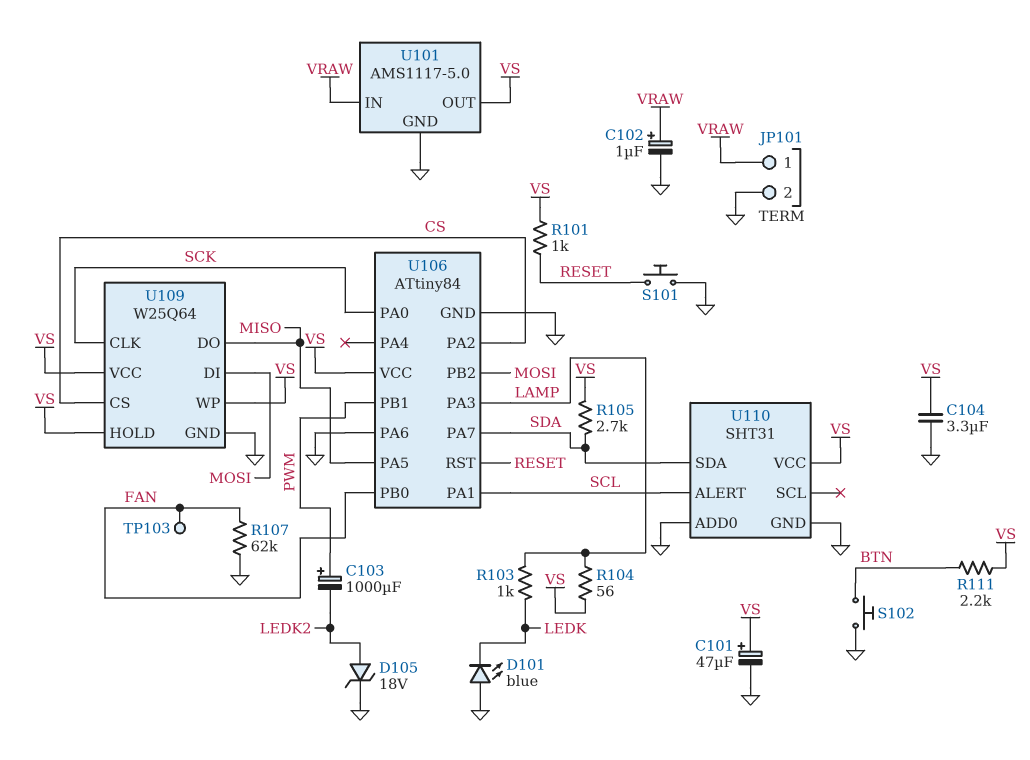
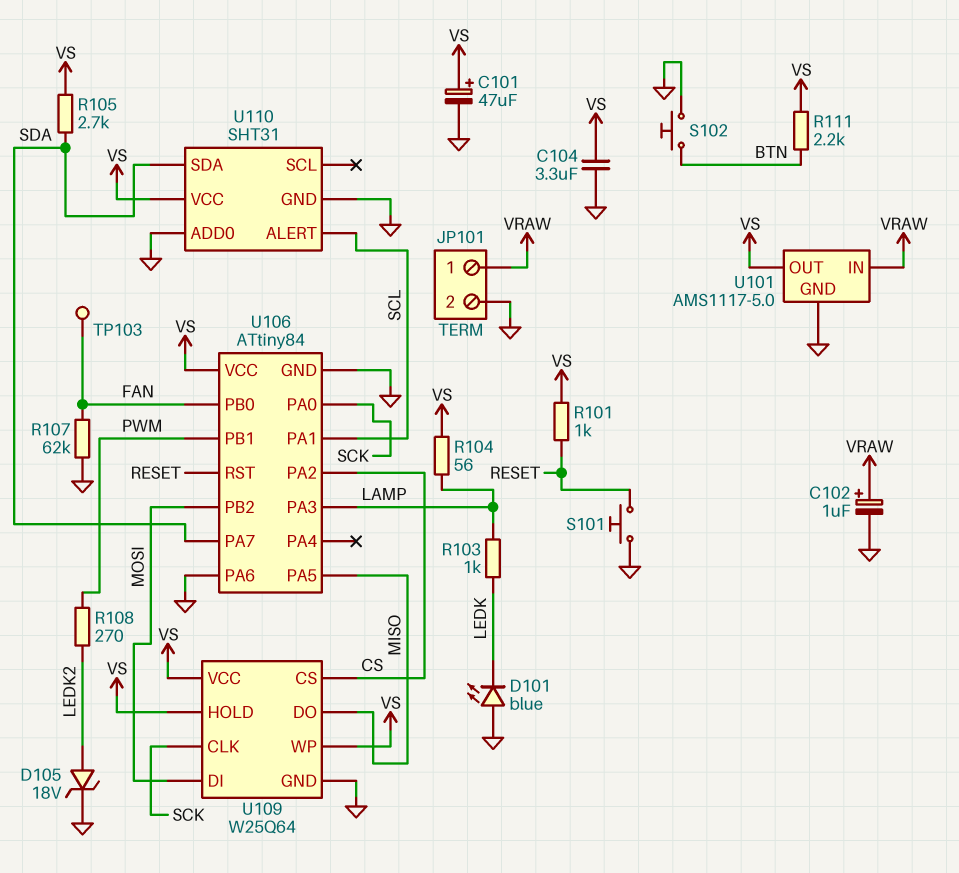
C103: 1000uF (plus PWM, minus LEDK2) -> none
R108: none -> 270 (LEDK2, PWM)

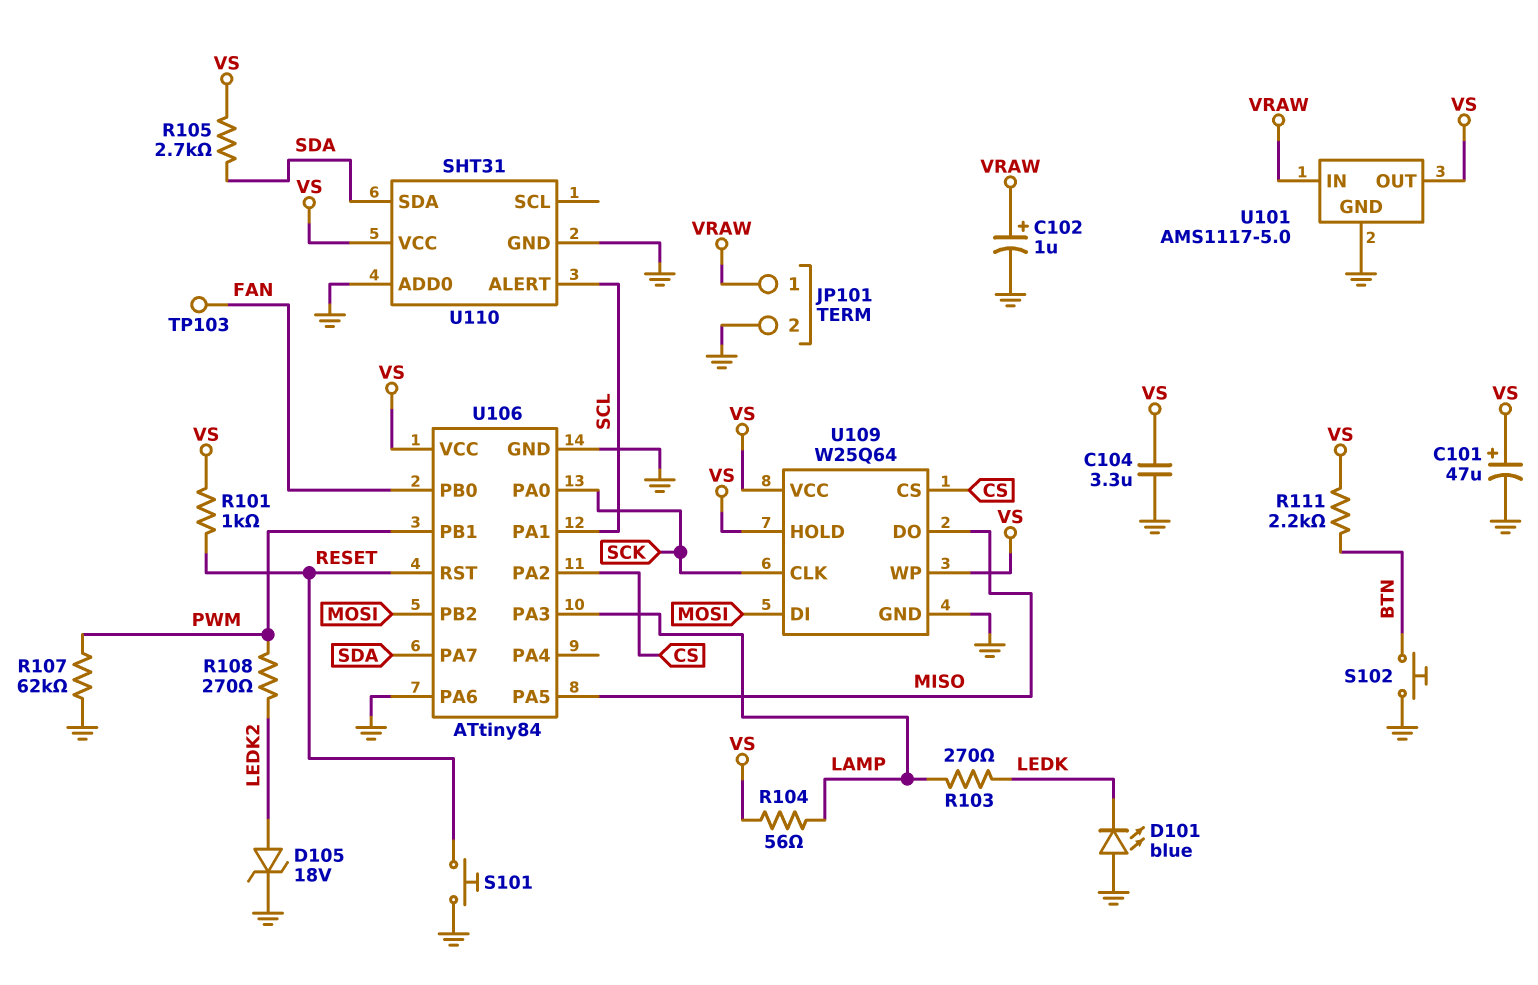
R103: 1k (LAMP, LEDK) -> 270 (LAMP, LEDK)
R107: 62k (FAN, GND) -> 62k (GND, PWM)

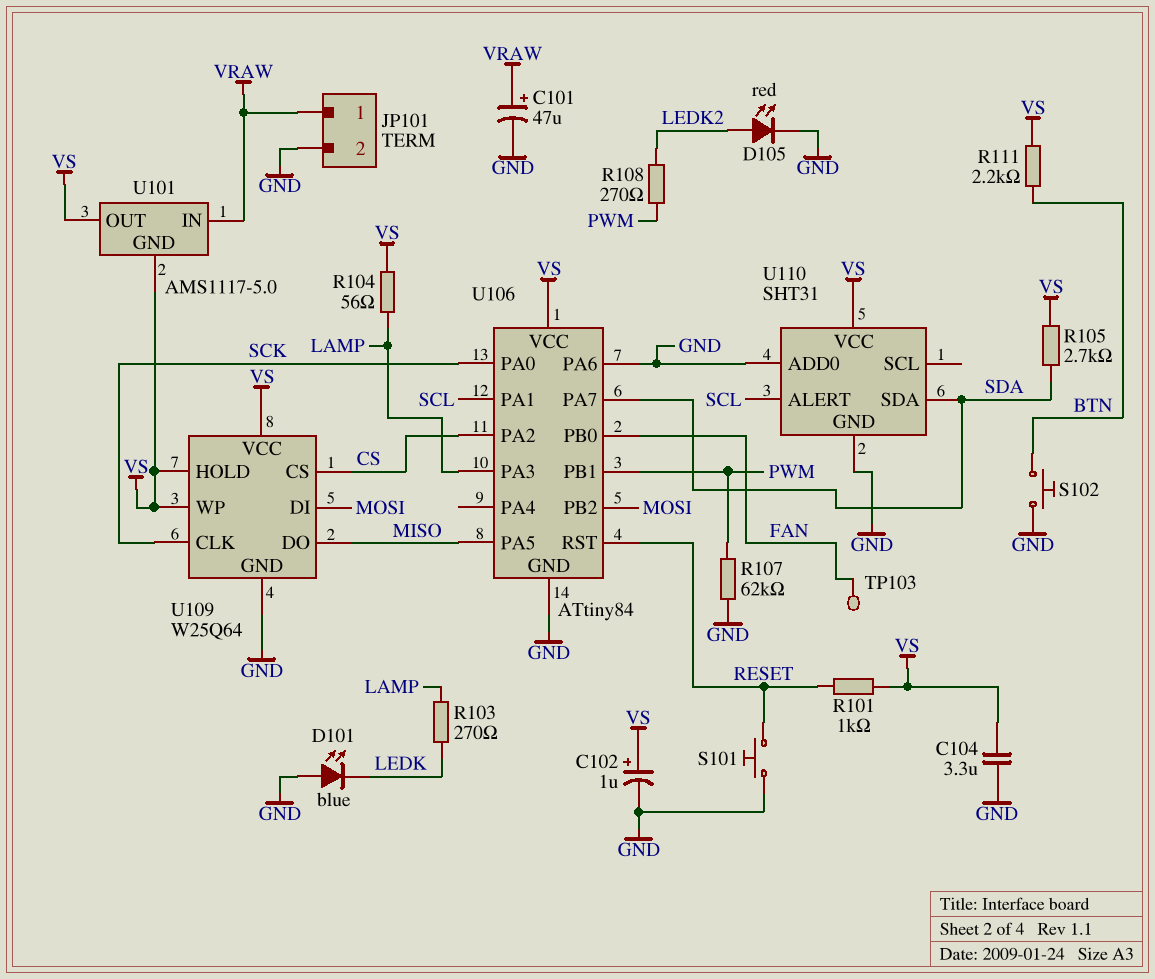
C101: 47uF (plus VS, minus GND) -> 47uF (plus VRAW, minus GND)
C102: 1uF (plus VRAW, minus GND) -> 1uF (plus VS, minus GND)
D105: zener 18V (A LEDK2, K GND) -> LED red (A LEDK2, K GND)
U101 pin GND: GND -> VS

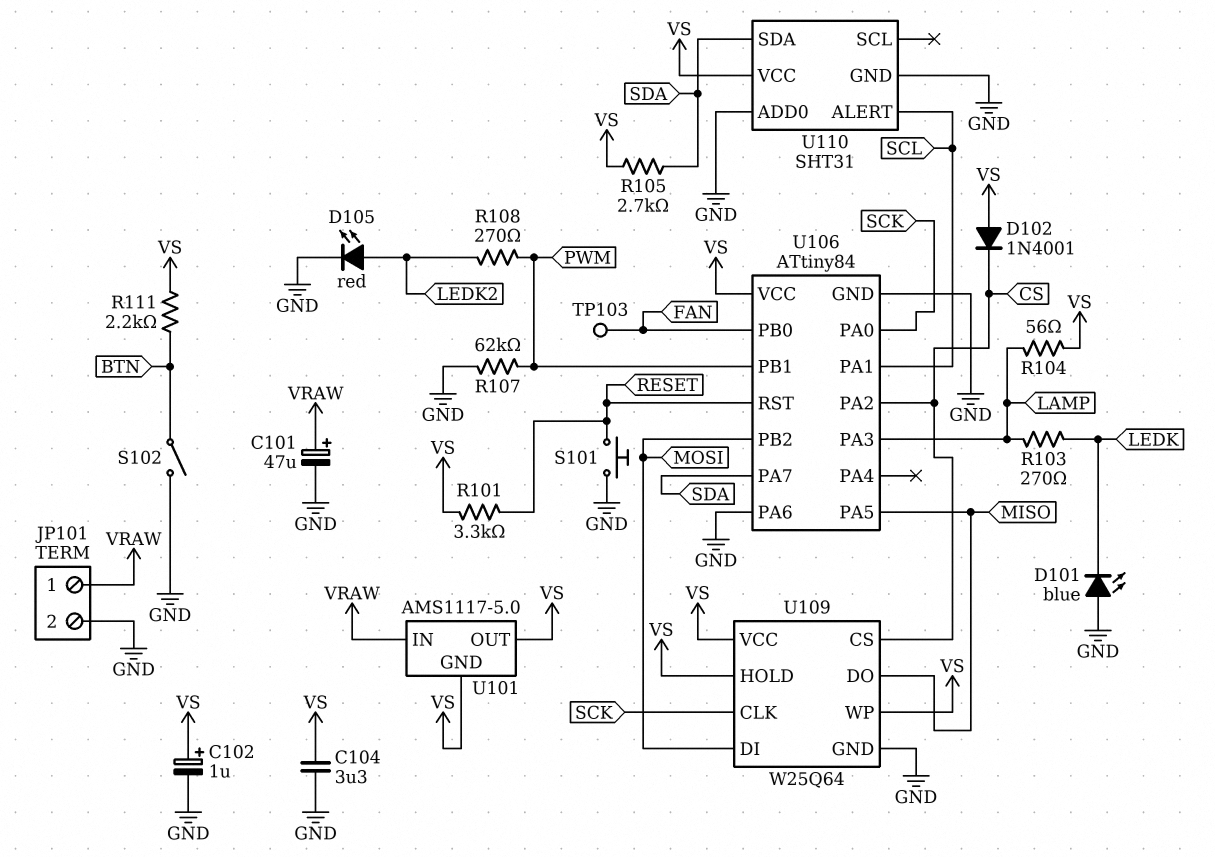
D102: none -> diode 1N4001 (A VS, K CS)
R101: 1k (RESET, VS) -> 3.3k (RESET, VS)
S102: button (BTN, GND) -> switch (BTN, GND)

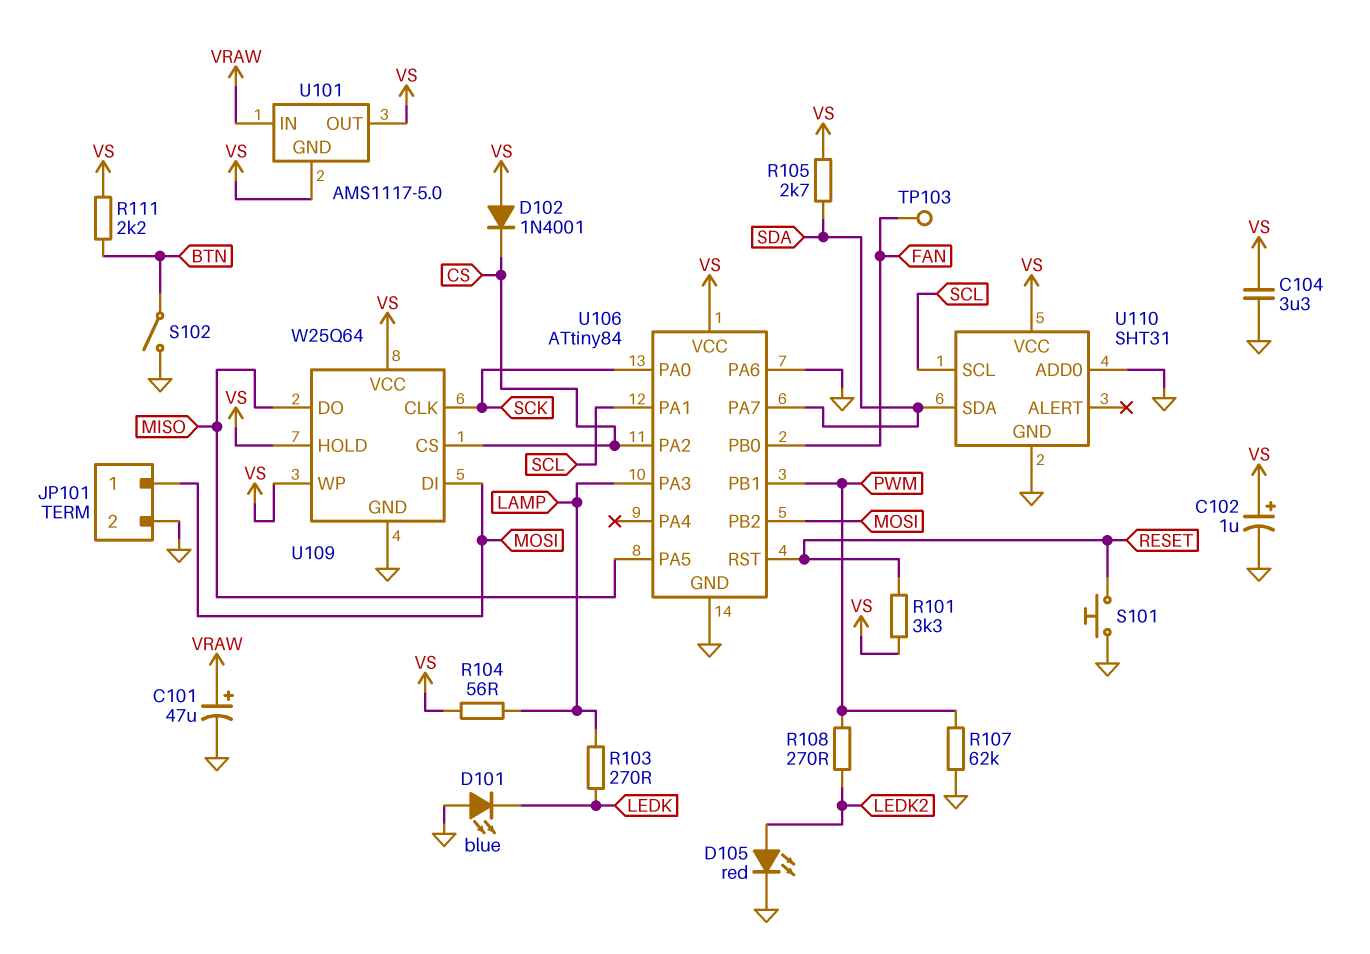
JP101 pin 1: VRAW -> MOSI
U110 pin ALERT: SCL -> none
U110 pin SCL: none -> SCL

